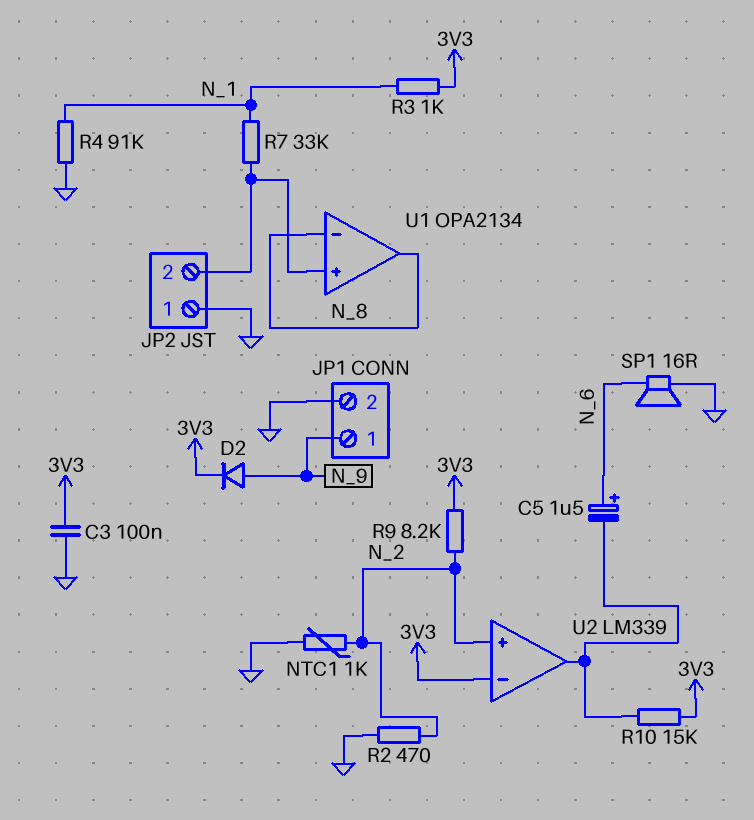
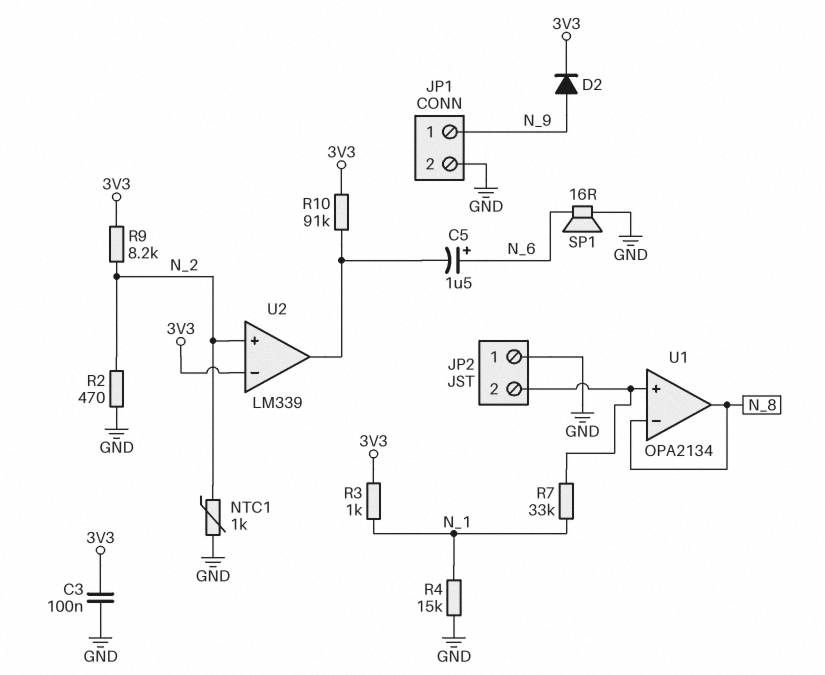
R4: 91k (GND, N_1) -> 15k (GND, N_1)
R10: 15k (3V3, U2/out) -> 91k (3V3, U2/out)

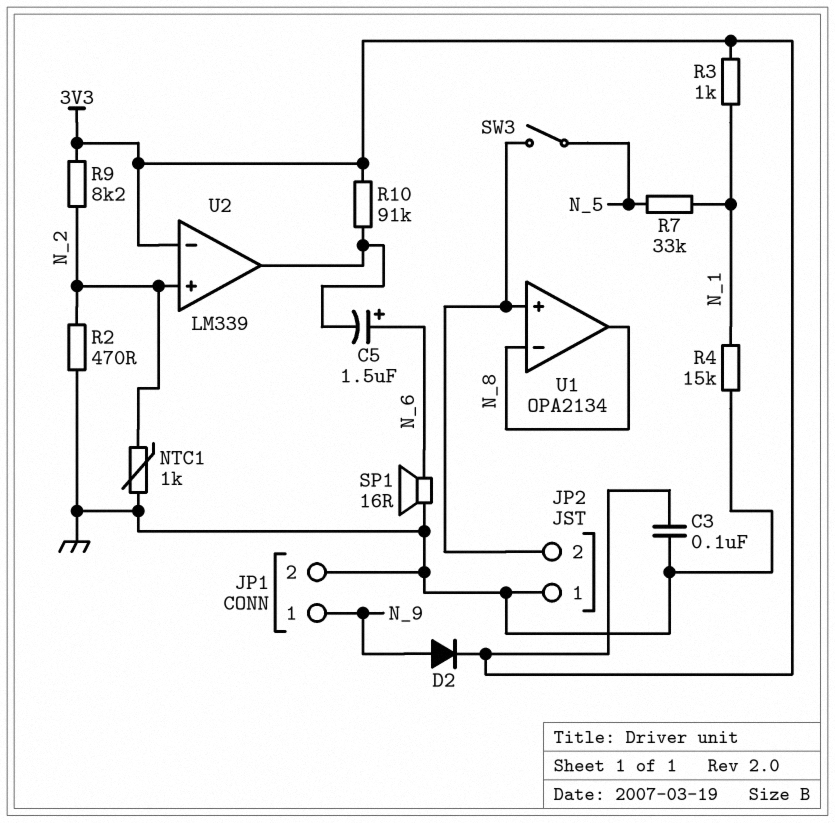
R7: 33k (JP2/2, N_1) -> 33k (N_1, N_5)
SW3: none -> switch (JP2/2, N_5)

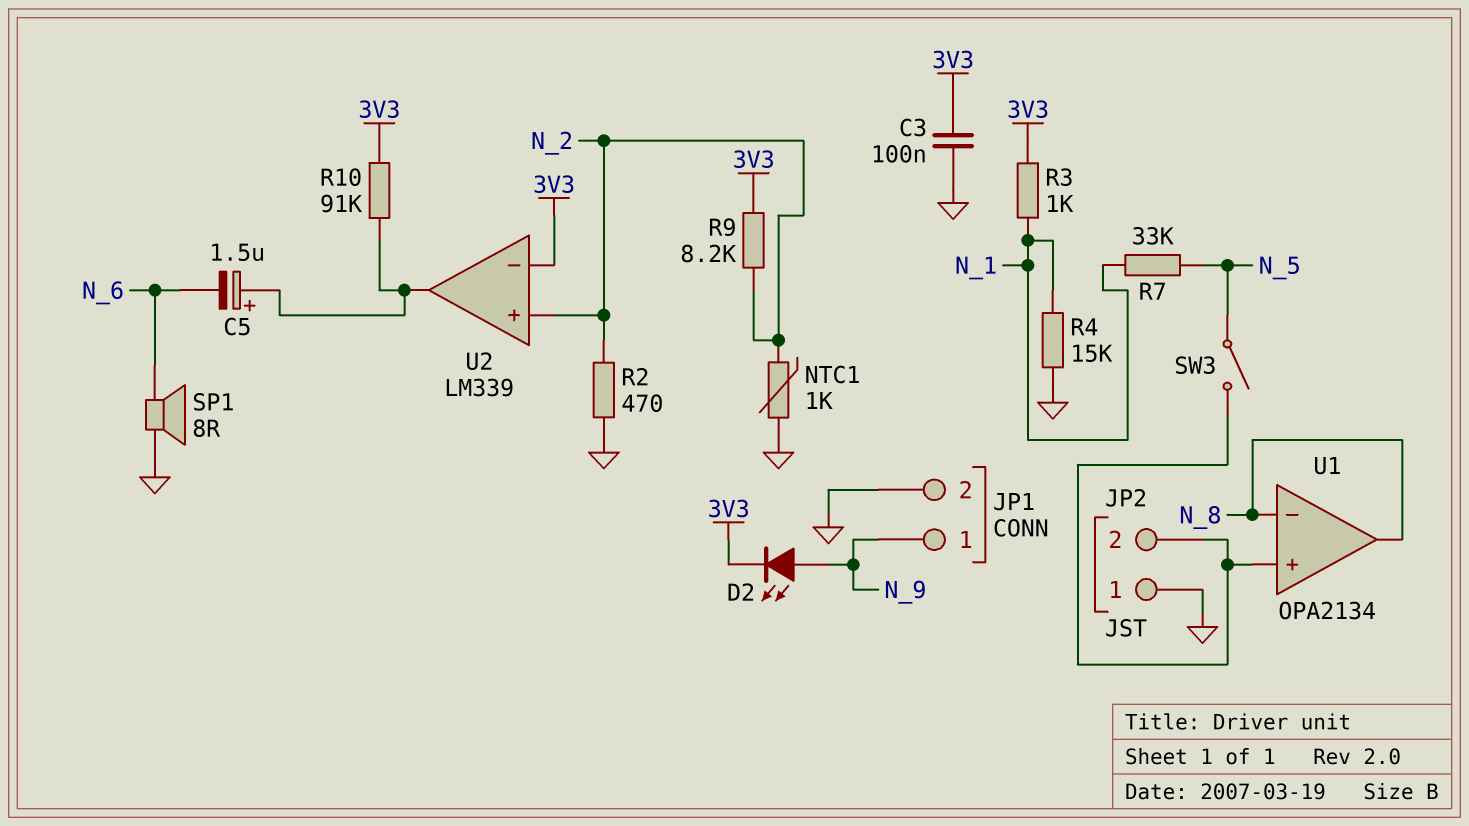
C5: 1.5uF (plus N_6, minus U2/out) -> 1.5uF (plus U2/out, minus N_6)
D2: diode (A N_9, K 3V3) -> LED (A N_9, K 3V3)
SP1: speaker 16R (GND, N_6) -> speaker 8R (GND, N_6)

